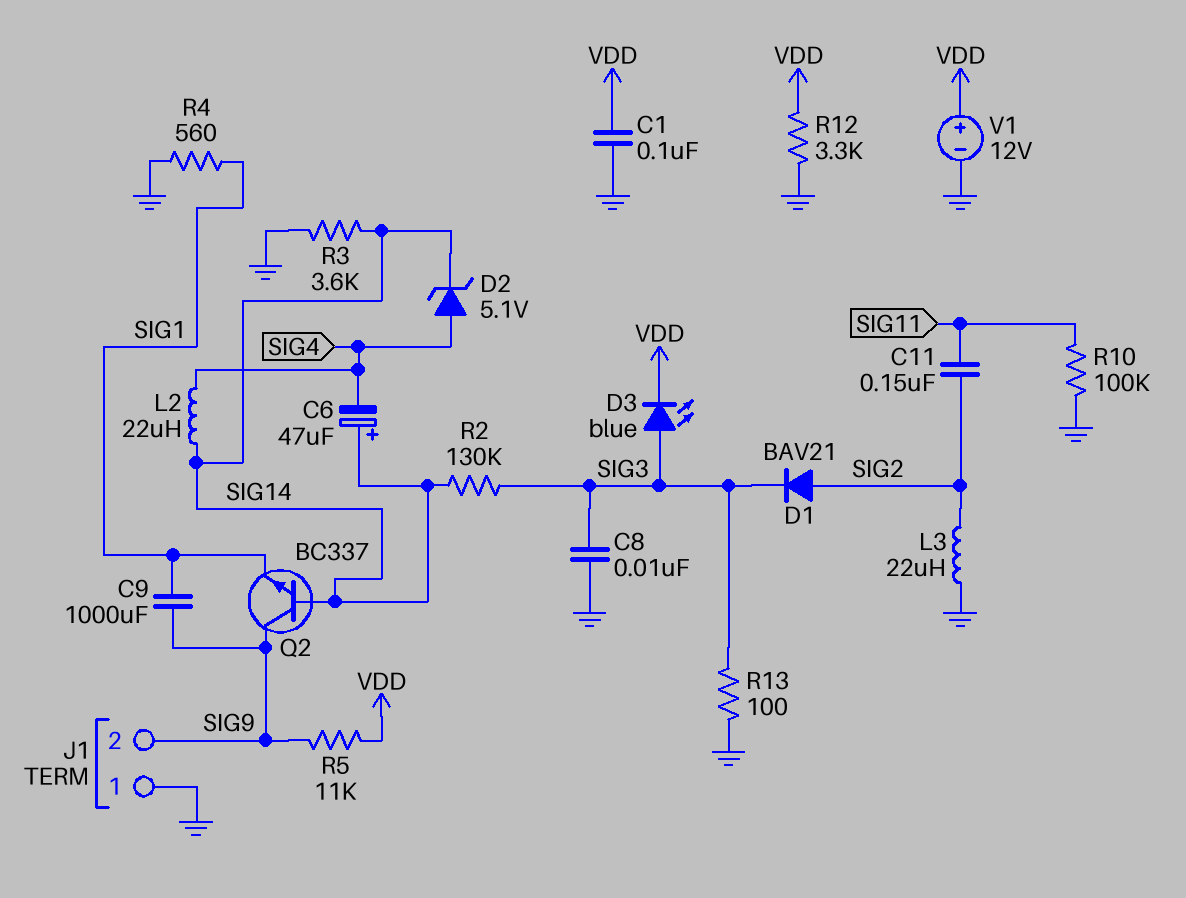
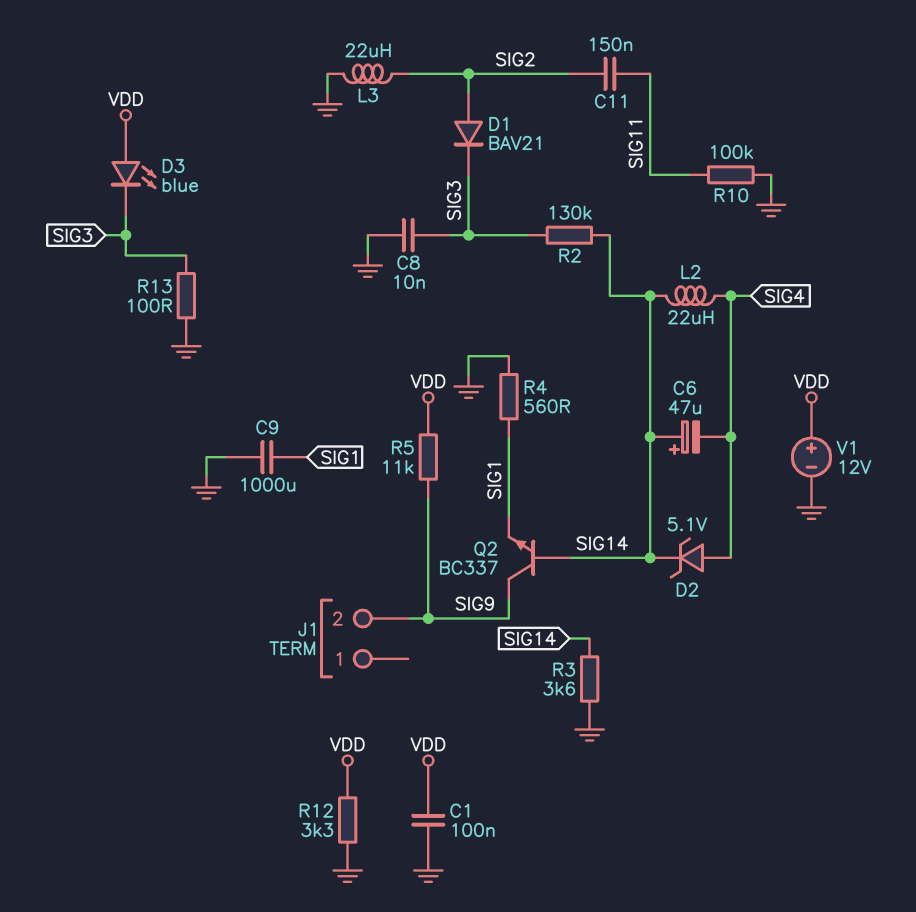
C9: 1000uF (SIG1, SIG9) -> 1000uF (GND, SIG1)
D3: LED blue (A SIG3, K VDD) -> LED blue (A VDD, K SIG3)
J1 pin 1: GND -> none

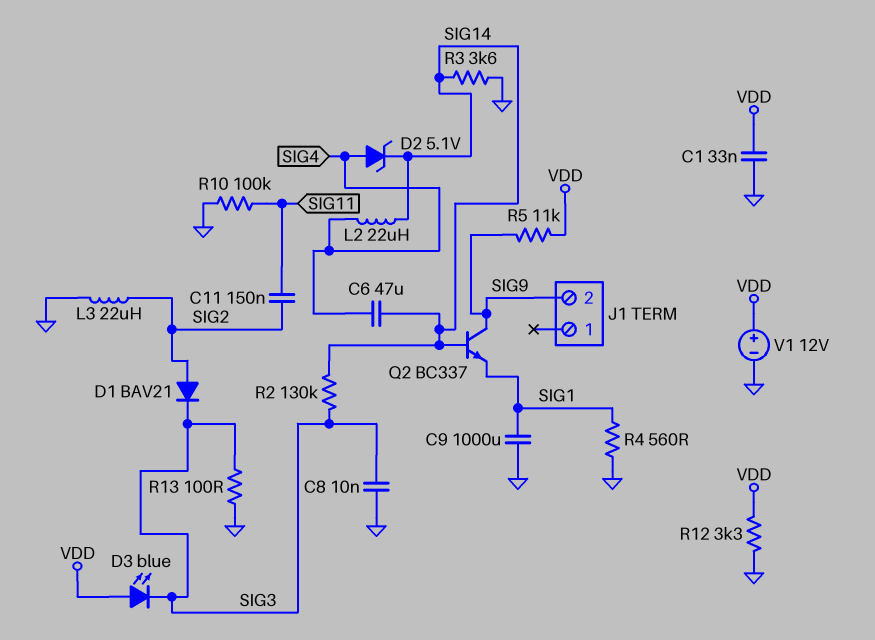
C1: 100nF (GND, VDD) -> 33nF (GND, VDD)
C6: 47uF (plus SIG14, minus SIG4) -> 47uF (SIG4, SIG14)

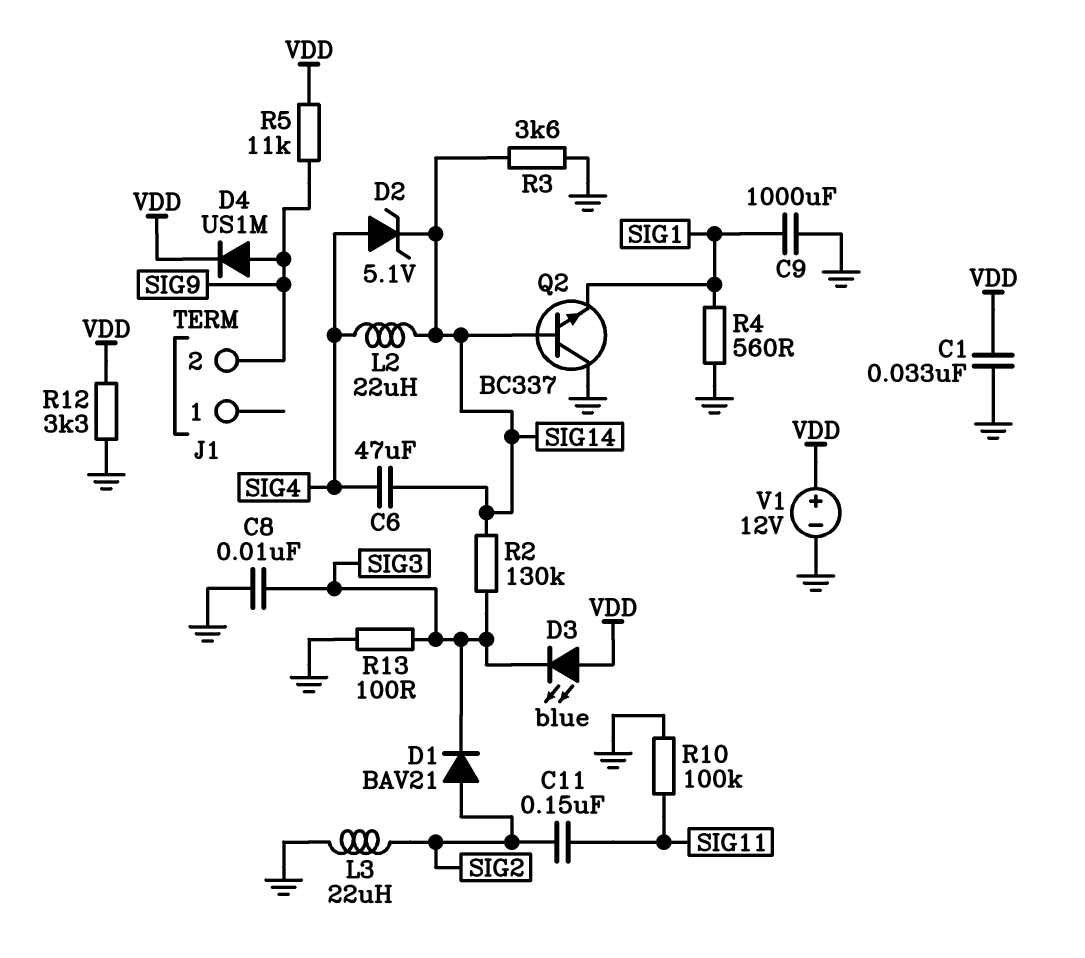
D4: none -> diode US1M (A SIG9, K VDD)
Q2: NPN BC337 (B SIG14, C SIG9, E SIG1) -> NPN BC337 (B SIG14, C GND, E SIG1)

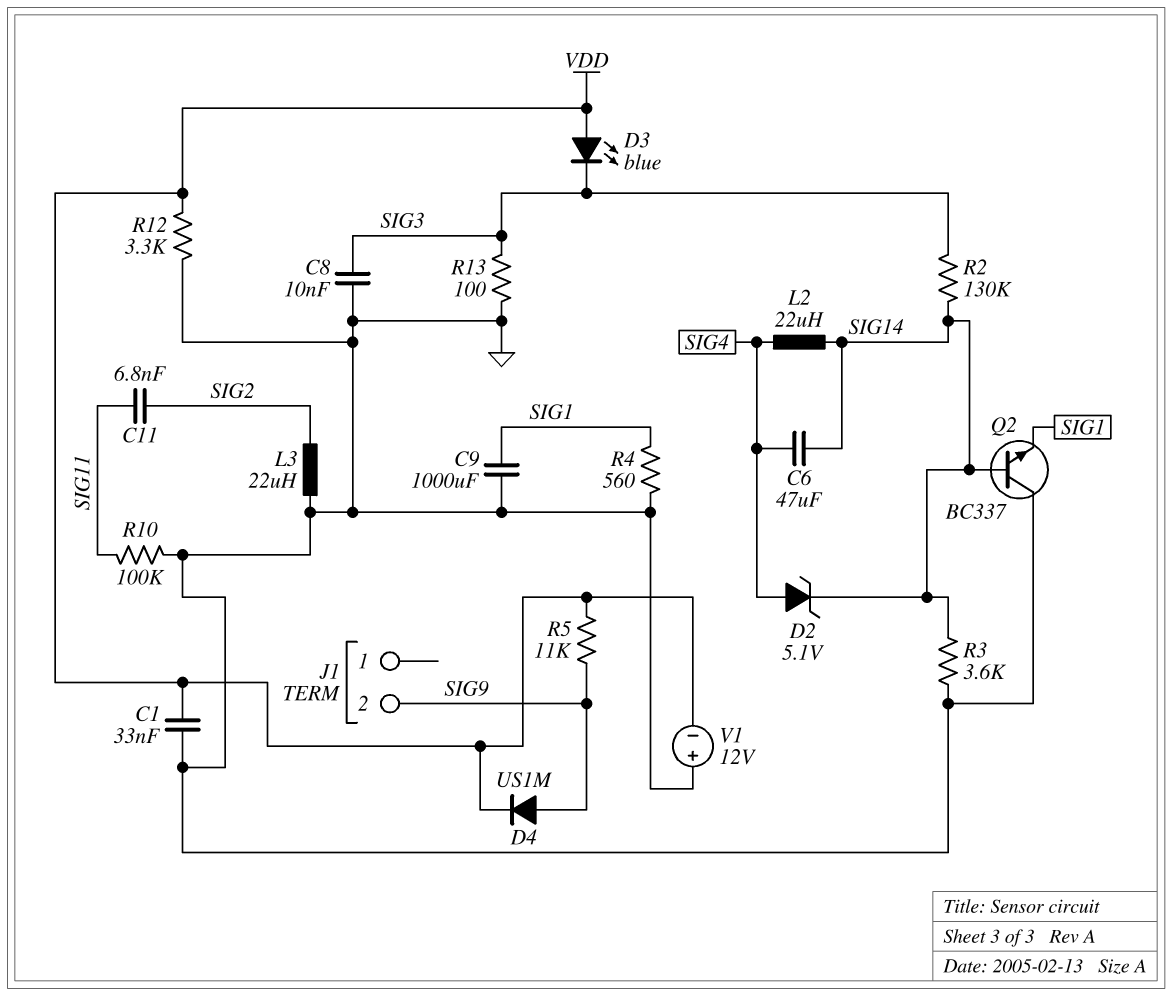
C11: 150nF (SIG2, SIG11) -> 6.8nF (SIG2, SIG11)
D1: diode BAV21 (A SIG2, K SIG3) -> none
V1: 12V (plus VDD, minus GND) -> 12V (plus GND, minus VDD)

